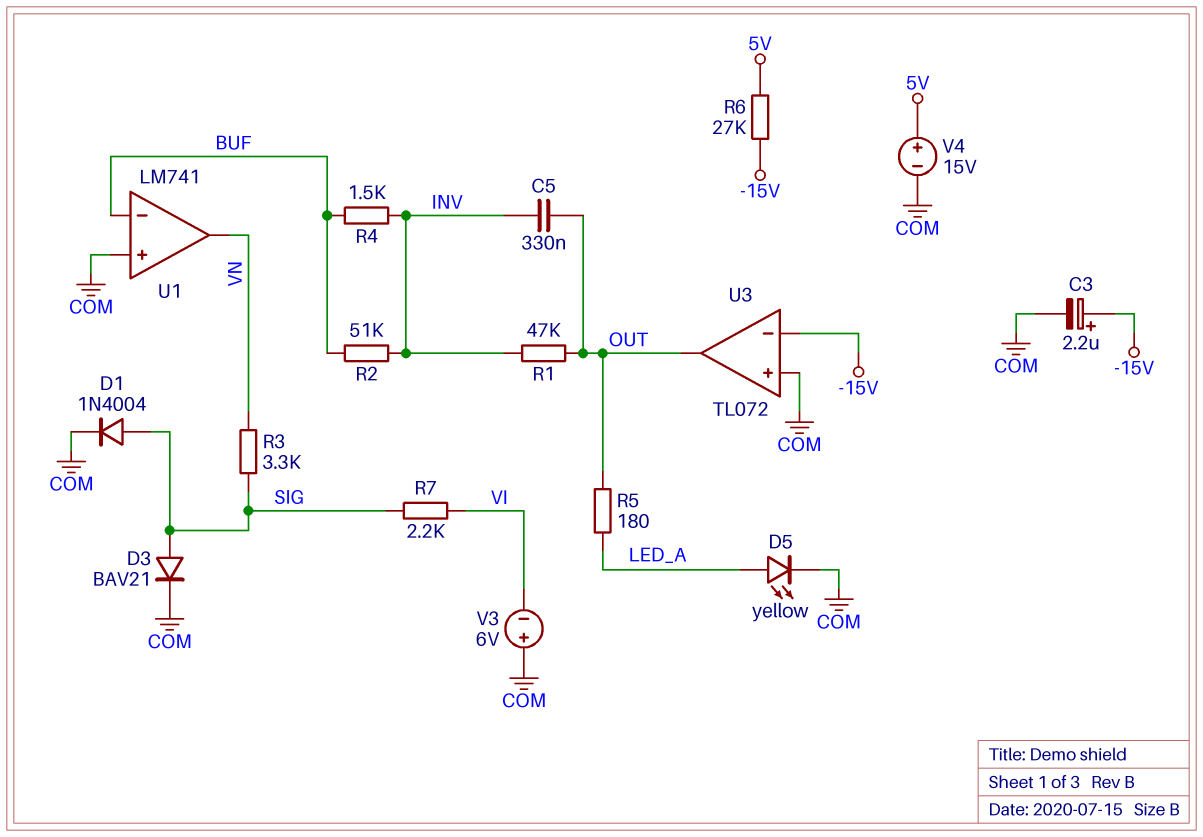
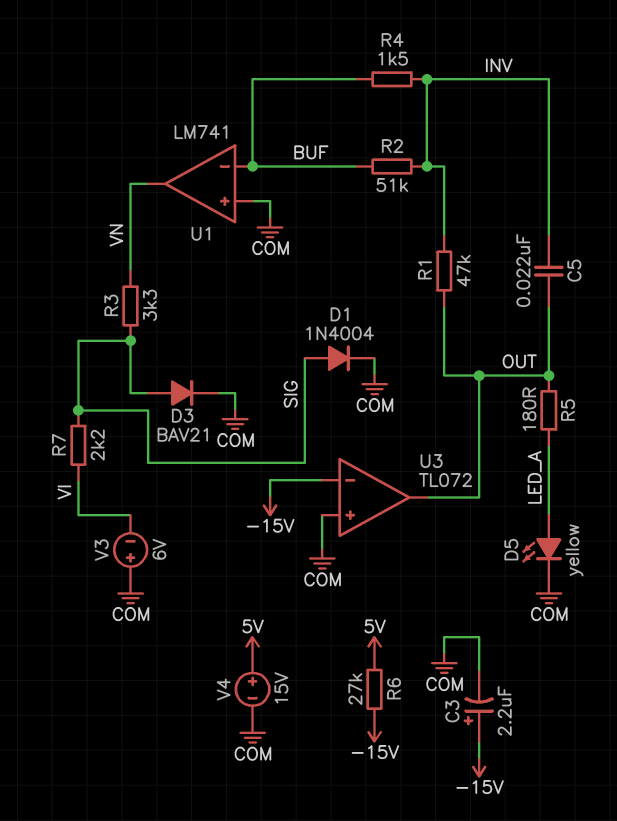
C5: 330nF (INV, OUT) -> 22nF (INV, OUT)

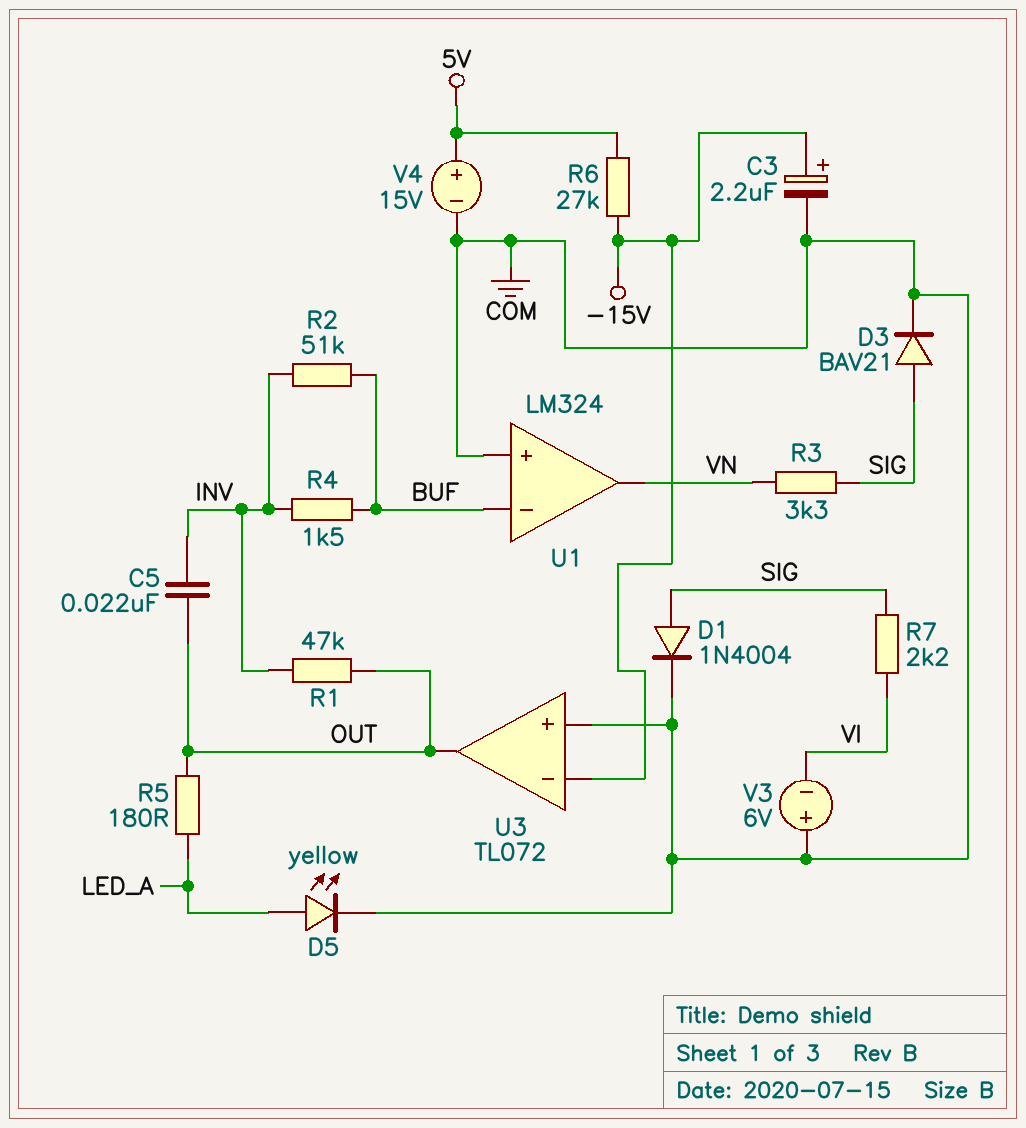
U1: LM741 -> LM324

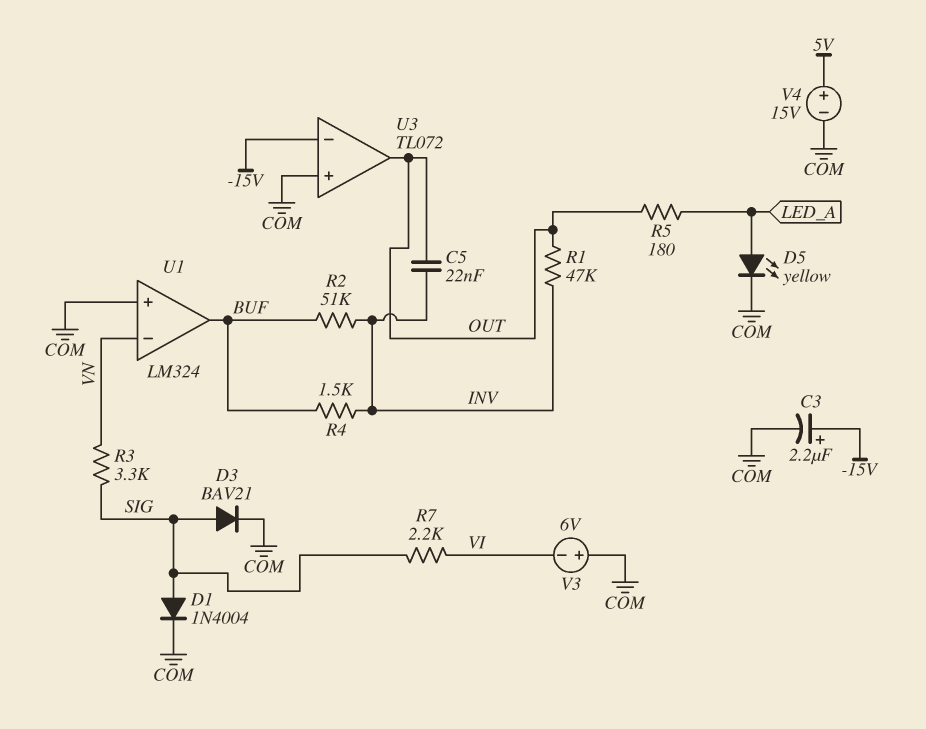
R6: 27k (-15V, 5V) -> none
U1 pin in-: BUF -> VN
U1 pin out: VN -> BUF

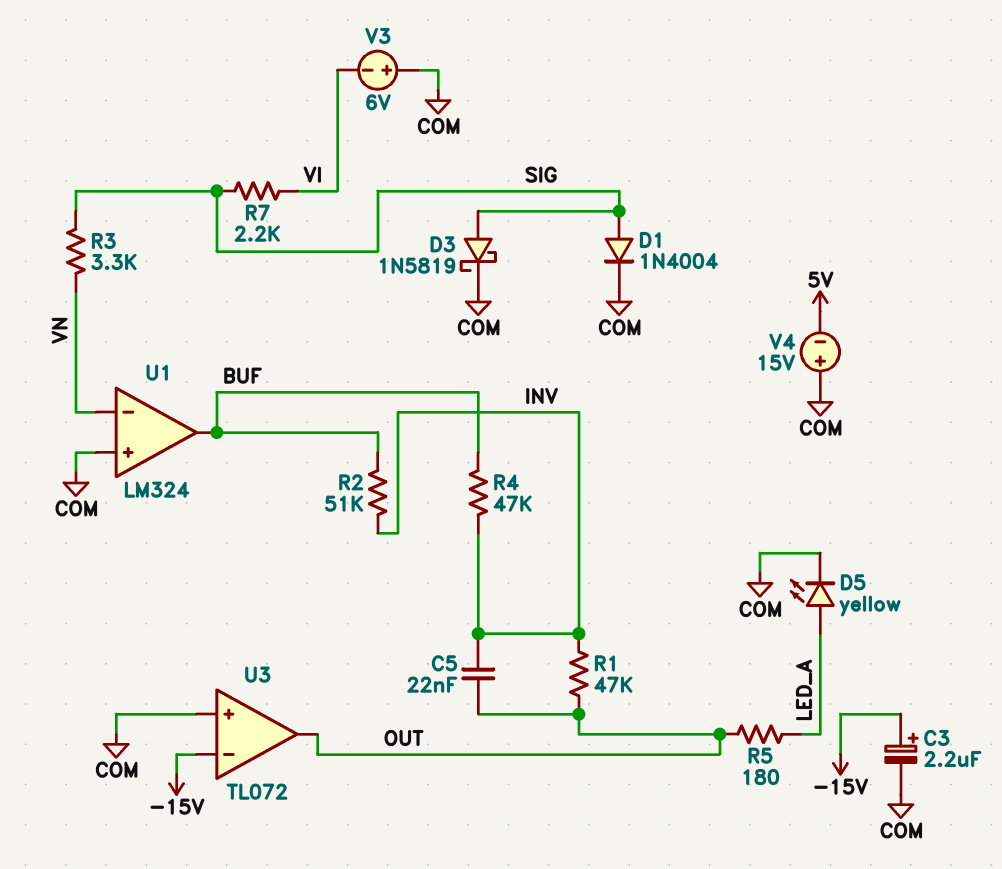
D3: diode BAV21 (A SIG, K COM) -> schottky 1N5819 (A SIG, K COM)
R4: 1.5k (BUF, INV) -> 47k (BUF, INV)
V4: 15V (plus 5V, minus COM) -> 15V (plus COM, minus 5V)

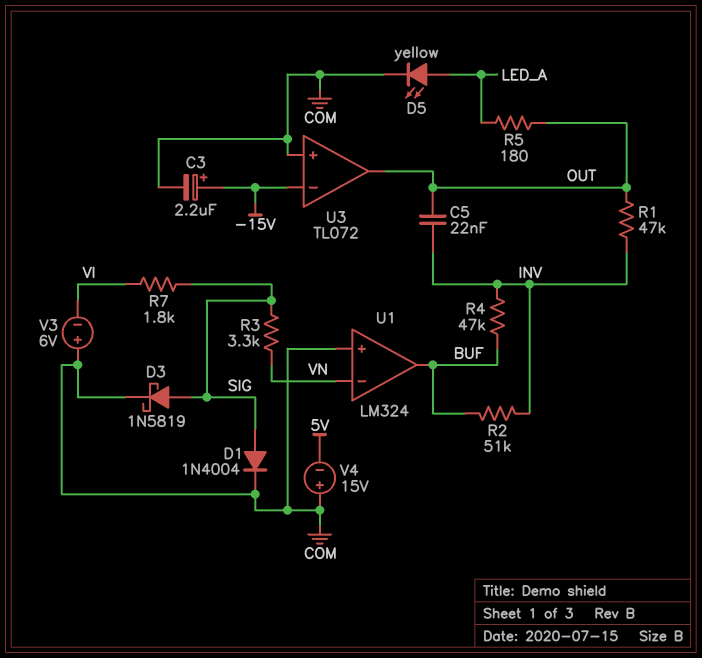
R7: 2.2k (SIG, VI) -> 1.8k (SIG, VI)

